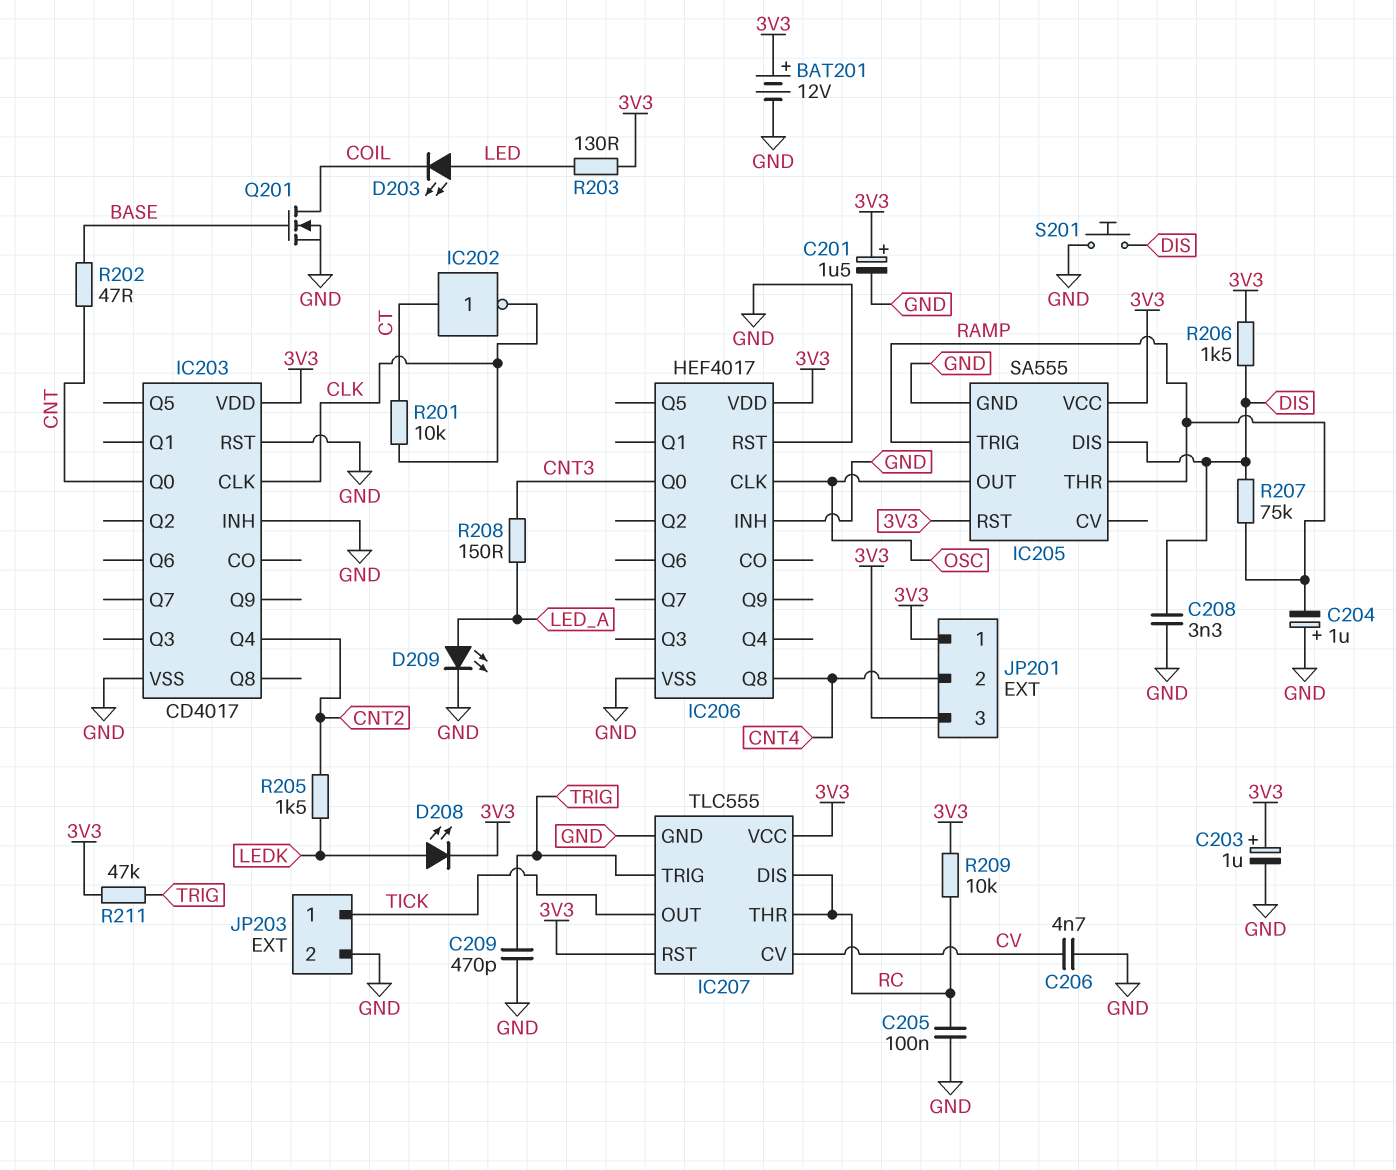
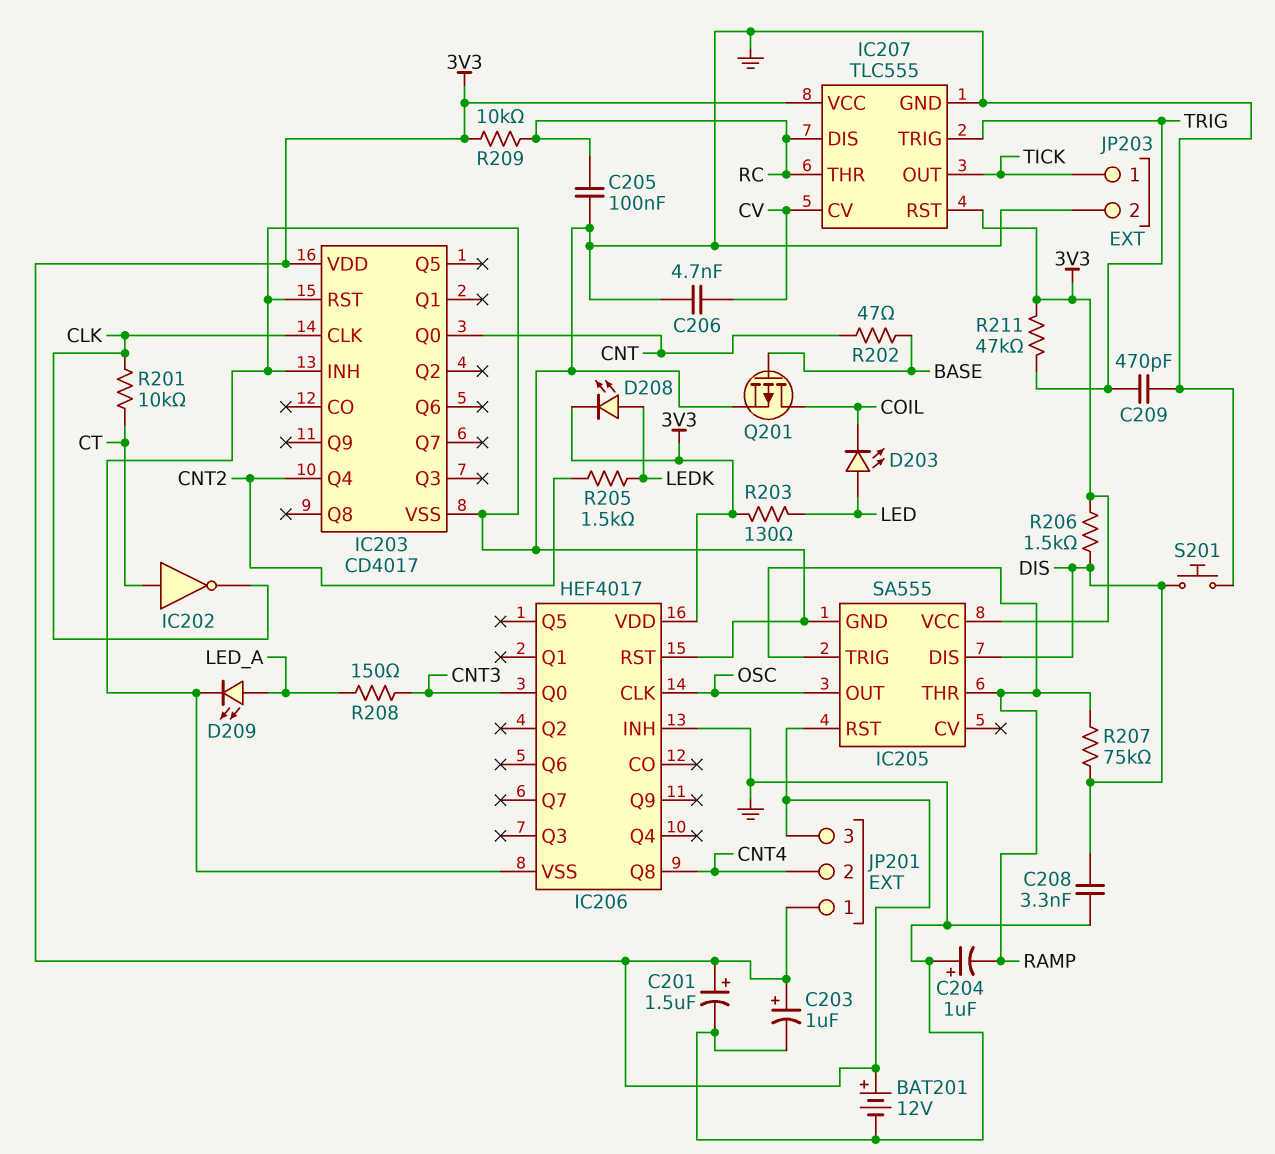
Q201: NMOS (G BASE, D COIL, S GND) -> PMOS (G BASE, D COIL, S GND)

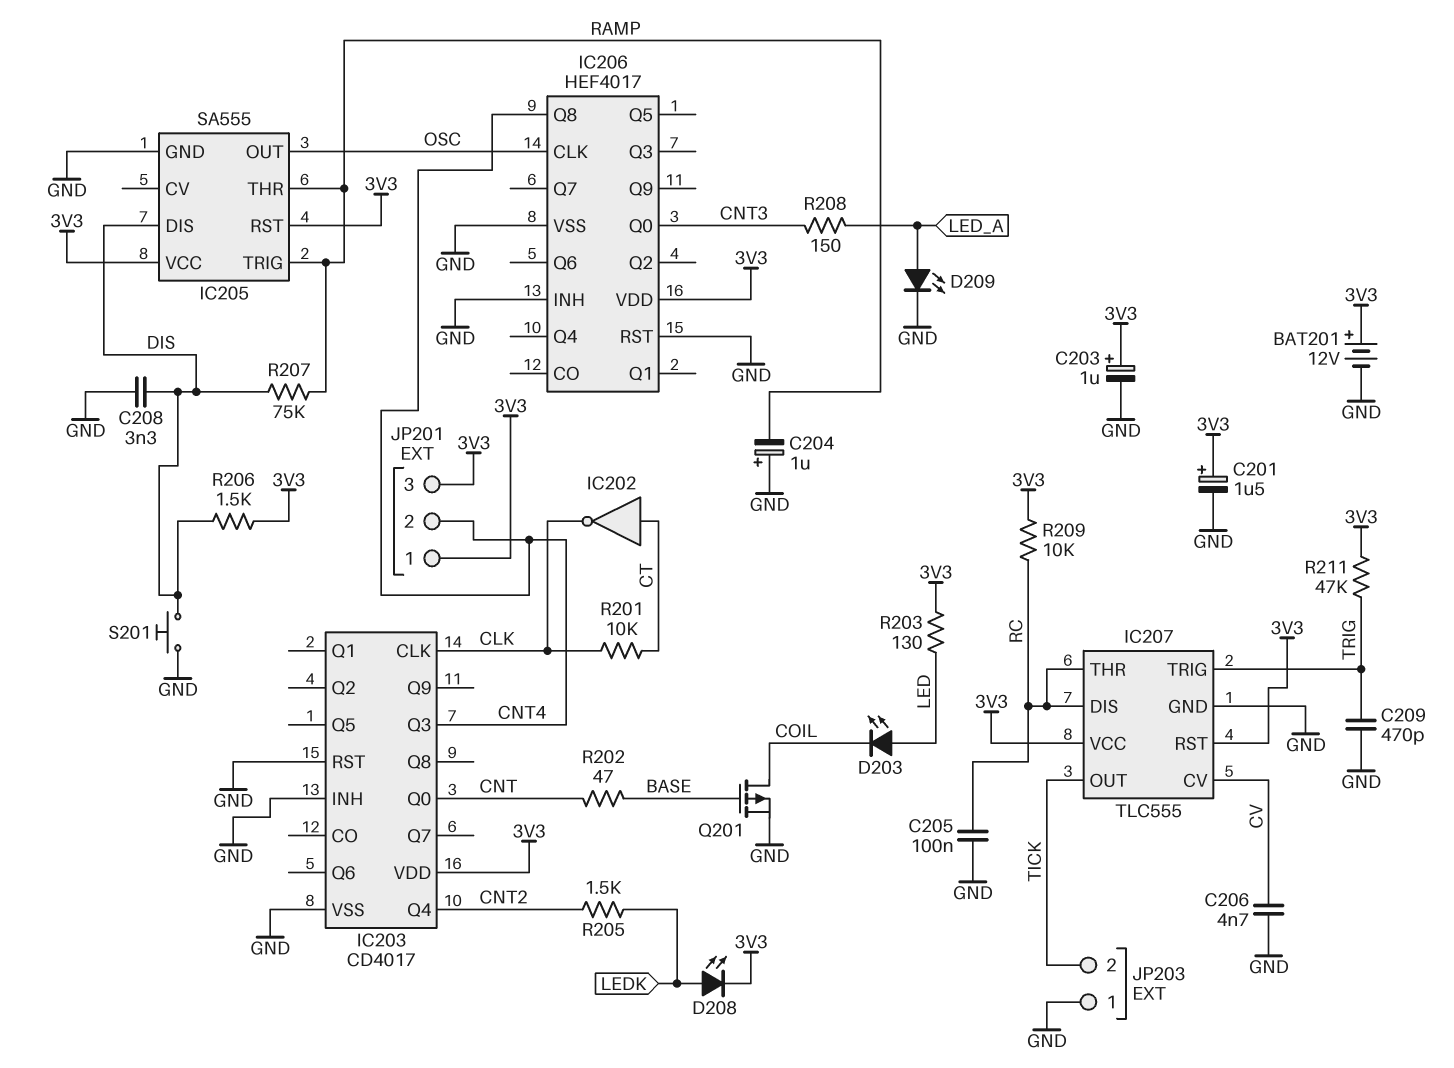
IC203 pin Q3: none -> CNT4
JP203 pin 1: TICK -> GND
JP203 pin 2: GND -> TICK

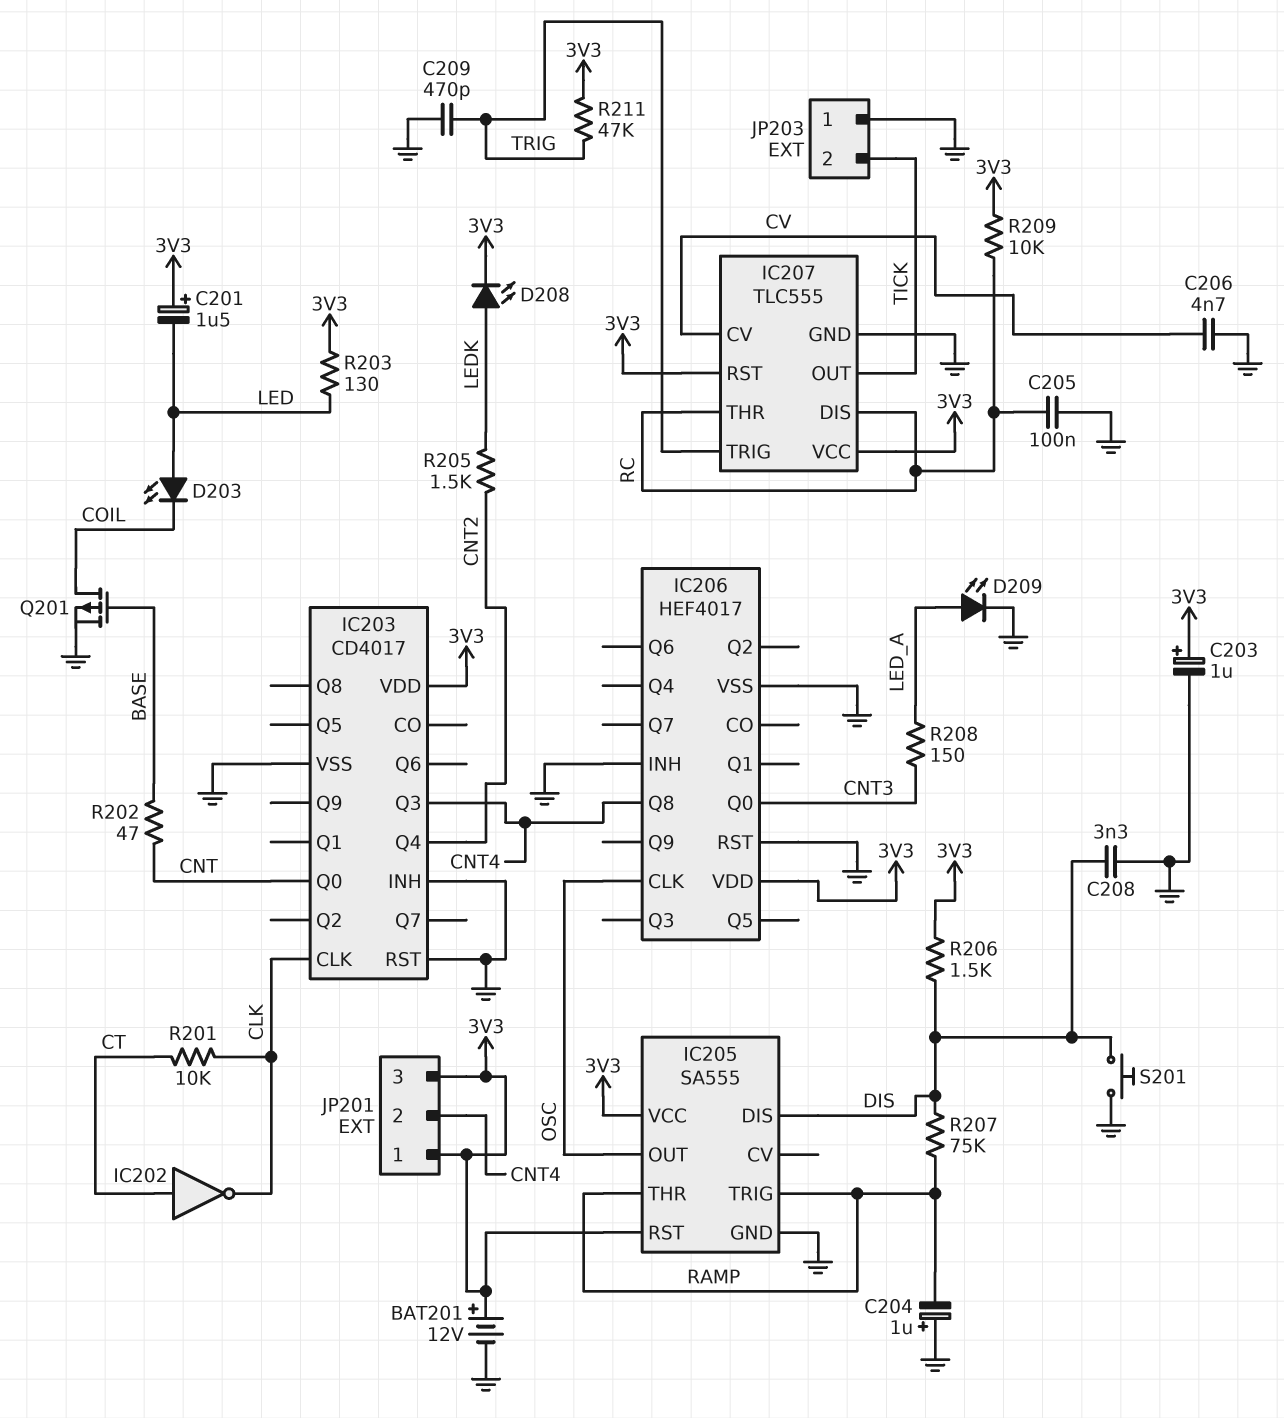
C201: 1.5uF (plus 3V3, minus GND) -> 1.5uF (plus 3V3, minus LED)

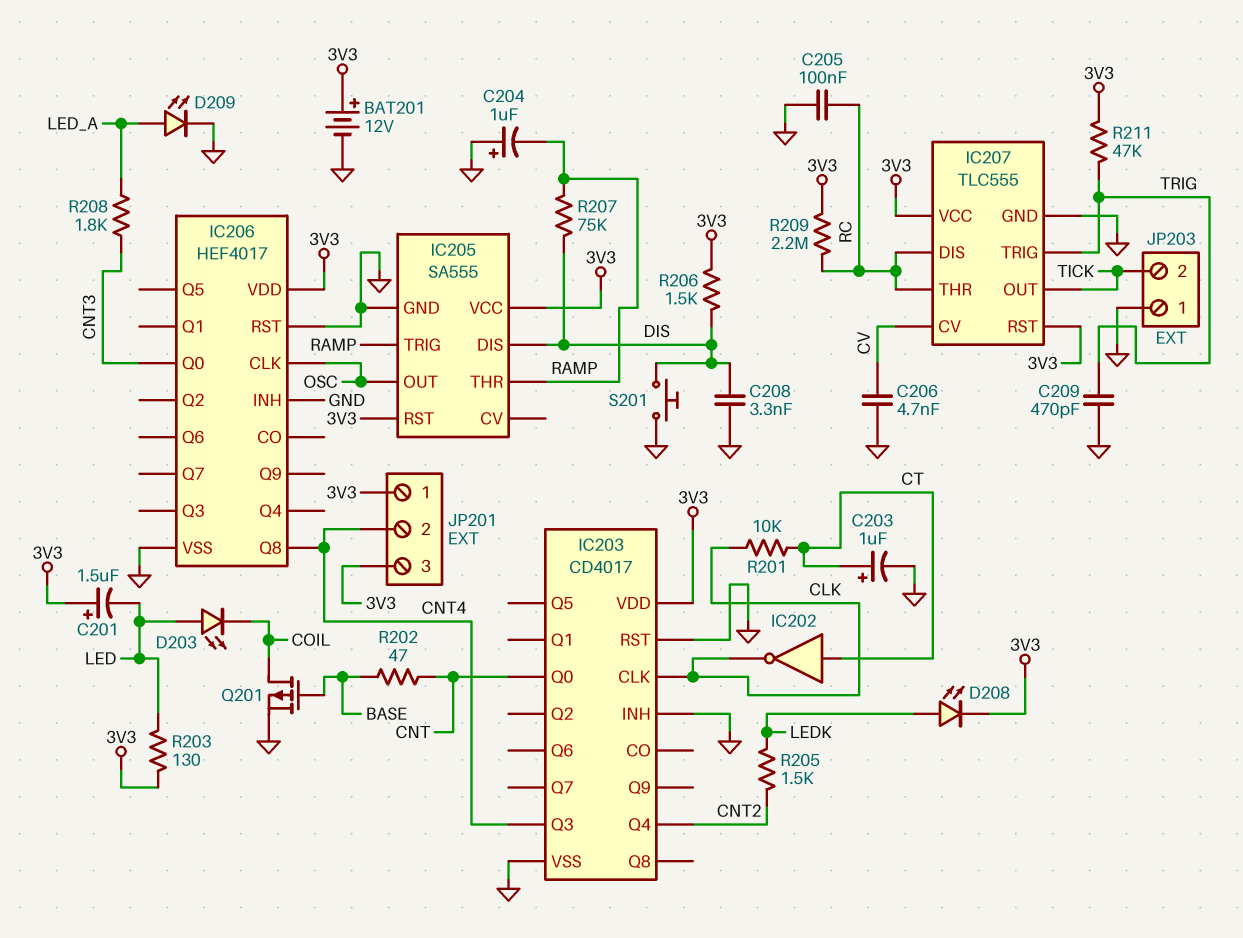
C203: 1uF (plus 3V3, minus GND) -> 1uF (plus CT, minus GND)
R208: 150 (CNT3, LED_A) -> 1.8k (CNT3, LED_A)
R209: 10k (3V3, RC) -> 2.2M (3V3, RC)

